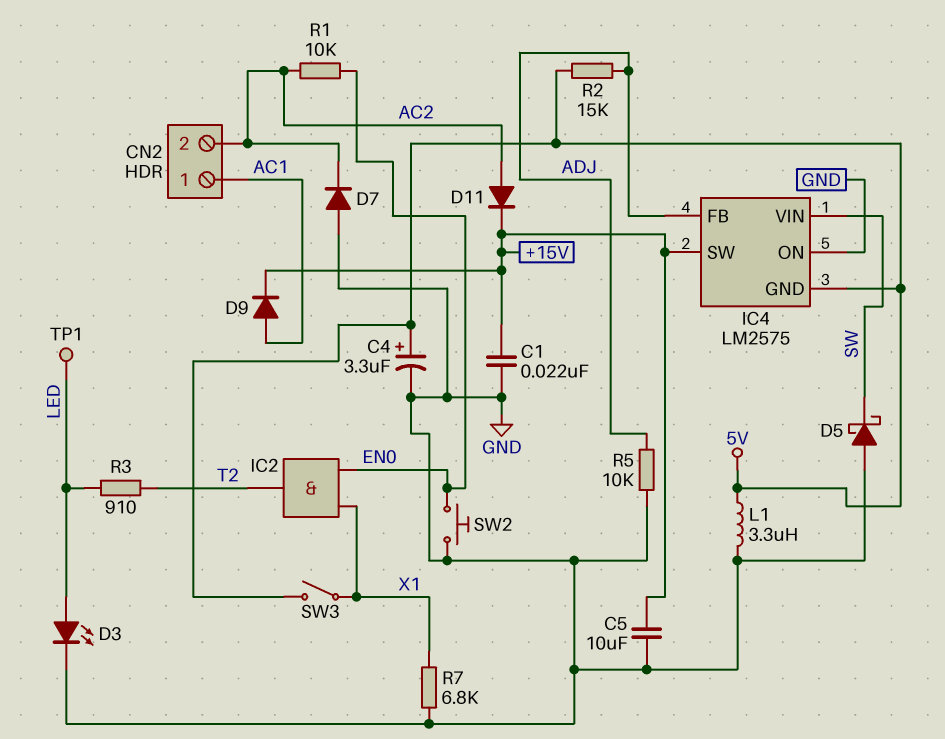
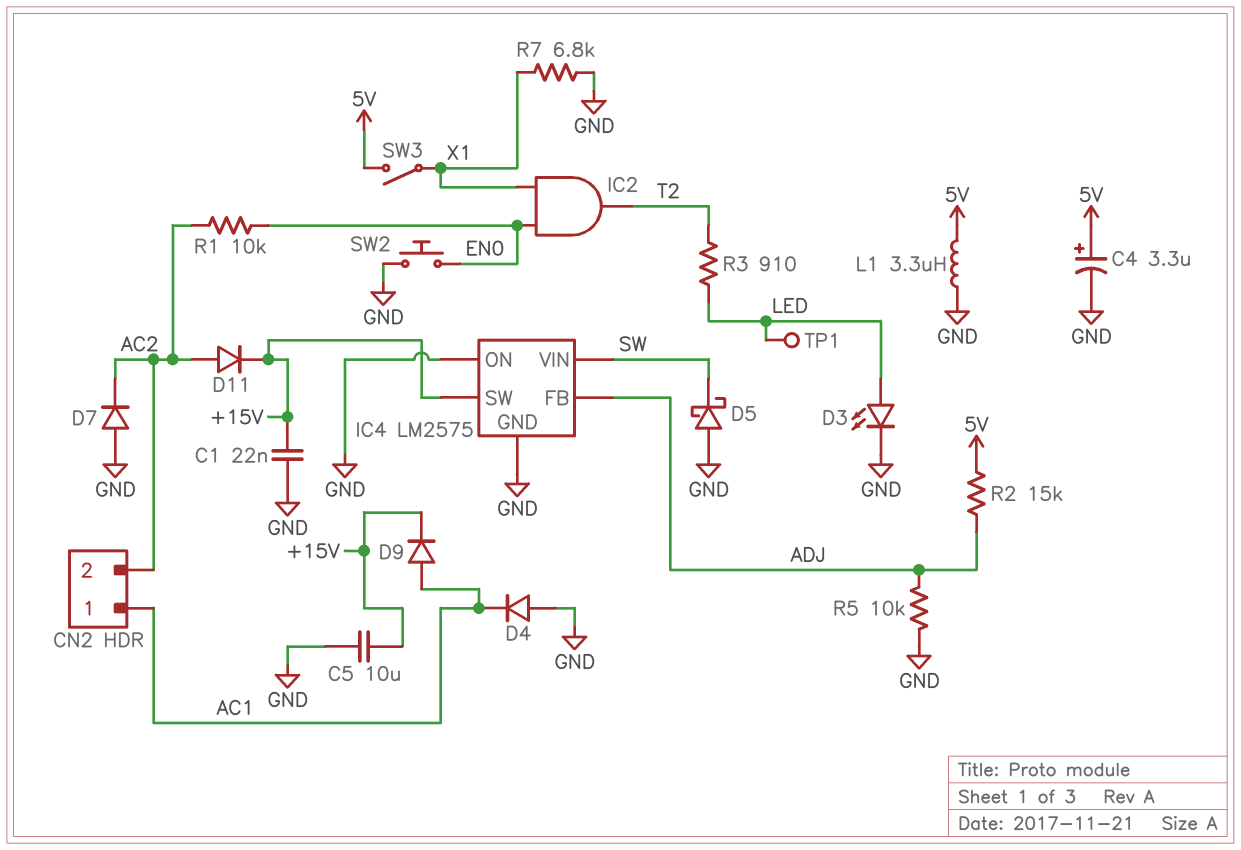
D4: none -> diode (A GND, K AC1)
IC4 pin GND: 5V -> GND

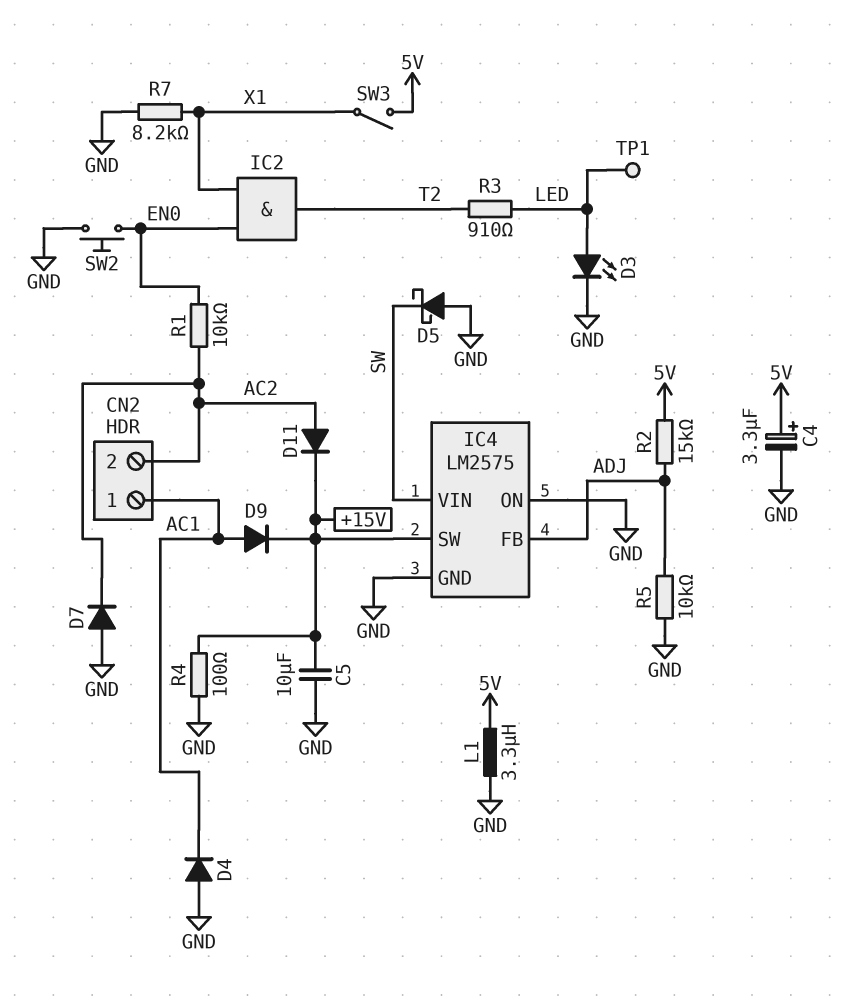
C1: 22nF (+15V, GND) -> none
R4: none -> 100 (+15V, GND)
R7: 6.8k (GND, X1) -> 8.2k (GND, X1)

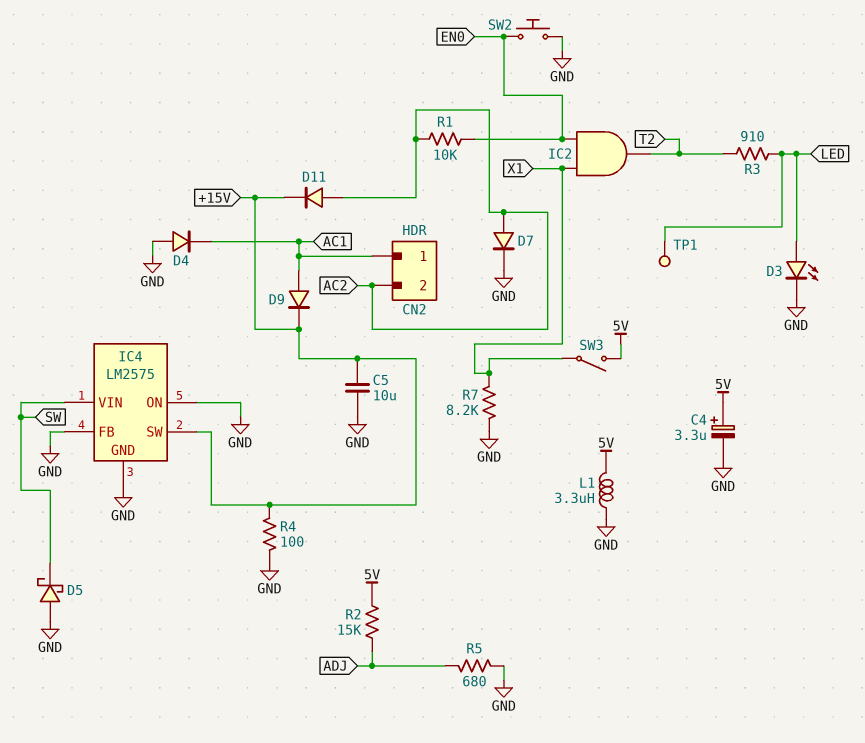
D7: diode (A GND, K AC2) -> diode (A AC2, K GND)
IC4 pin FB: ADJ -> GND
R5: 10k (ADJ, GND) -> 680 (ADJ, GND)

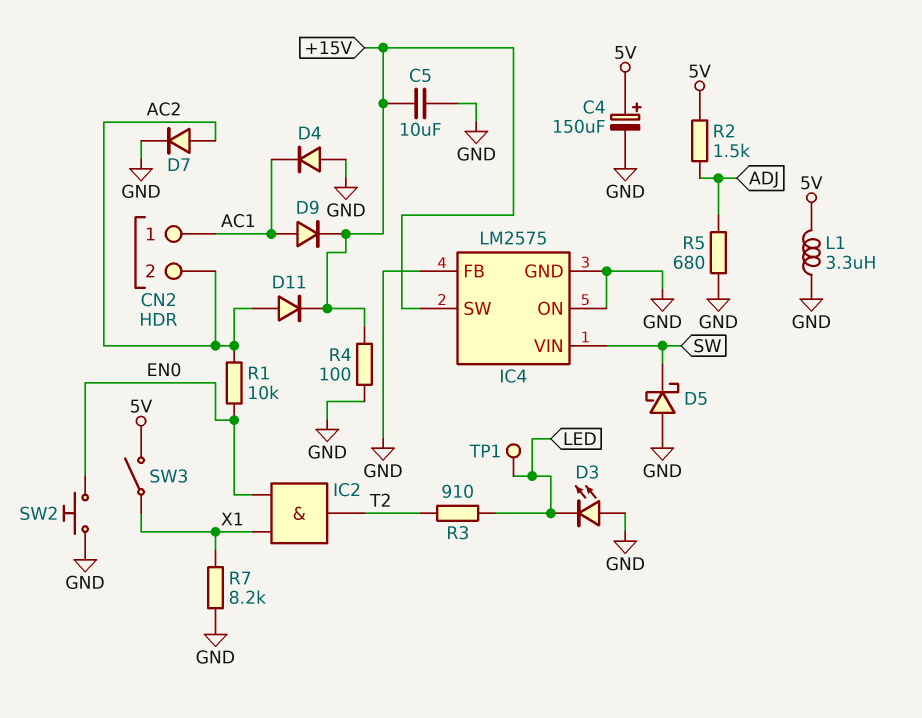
C4: 3.3uF (plus 5V, minus GND) -> 150uF (plus 5V, minus GND)
D3: LED (A LED, K GND) -> LED (A GND, K LED)
R2: 15k (5V, ADJ) -> 1.5k (5V, ADJ)

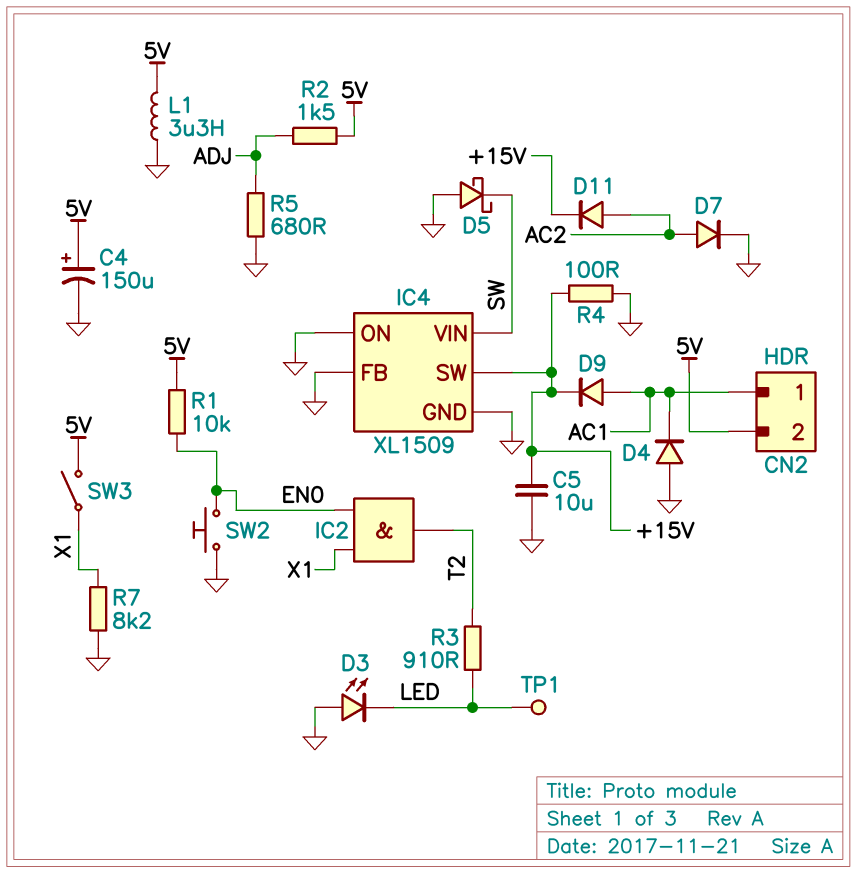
CN2 pin 2: AC2 -> 5V
IC4: LM2575 -> XL1509
R1: 10k (AC2, EN0) -> 10k (5V, EN0)

